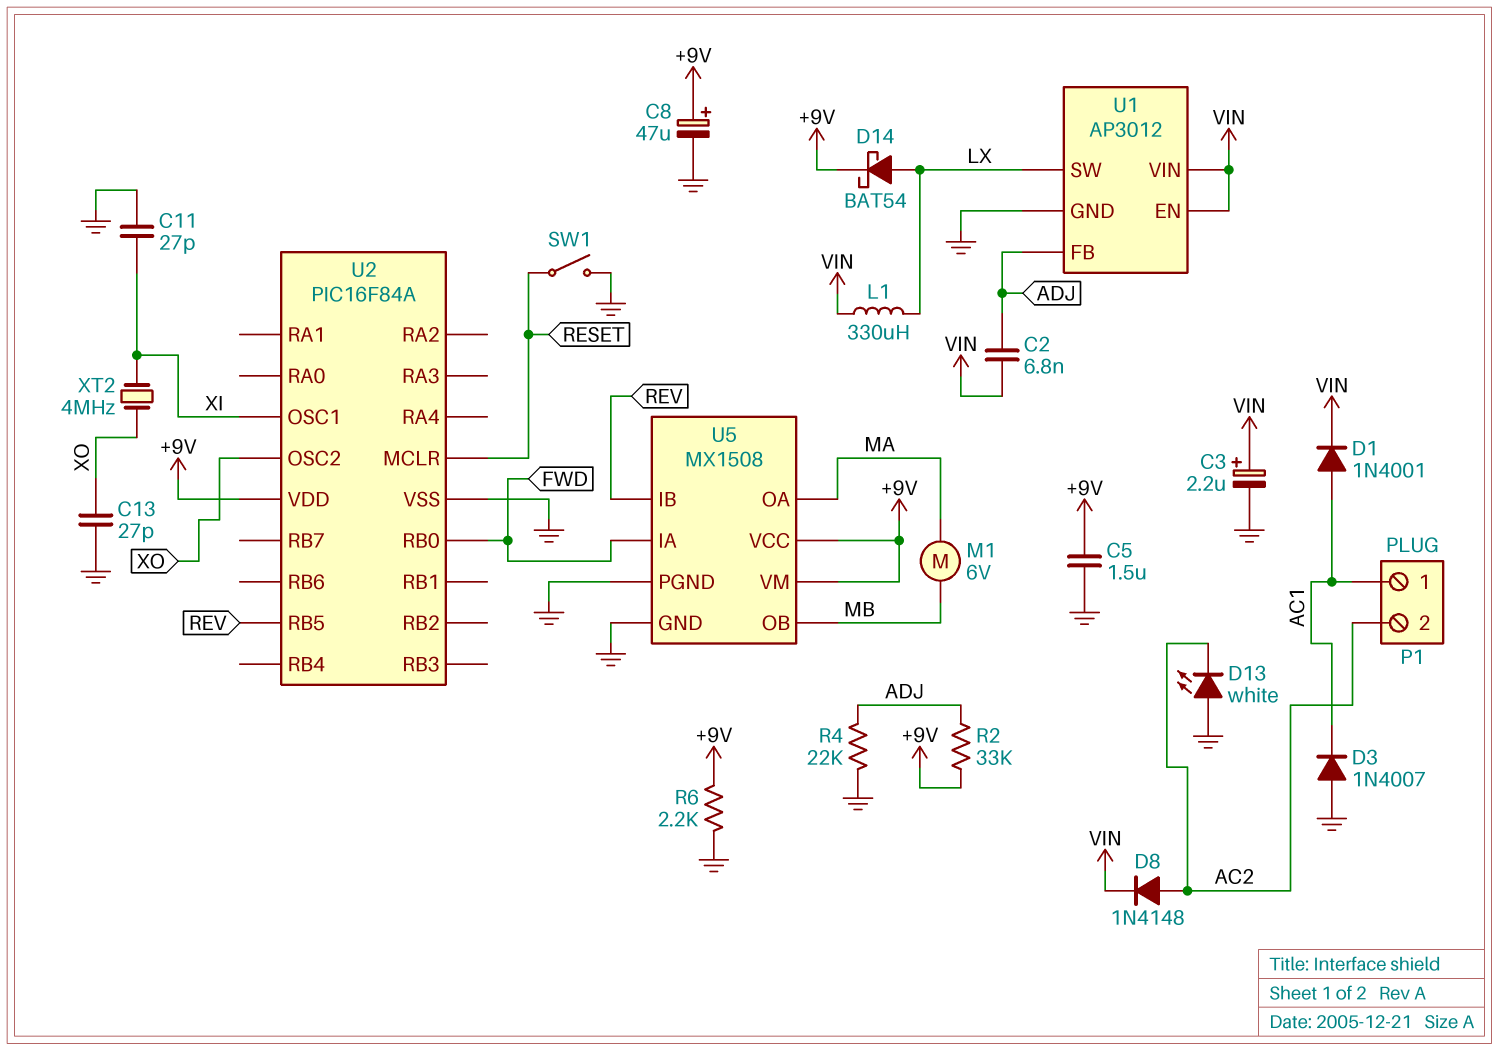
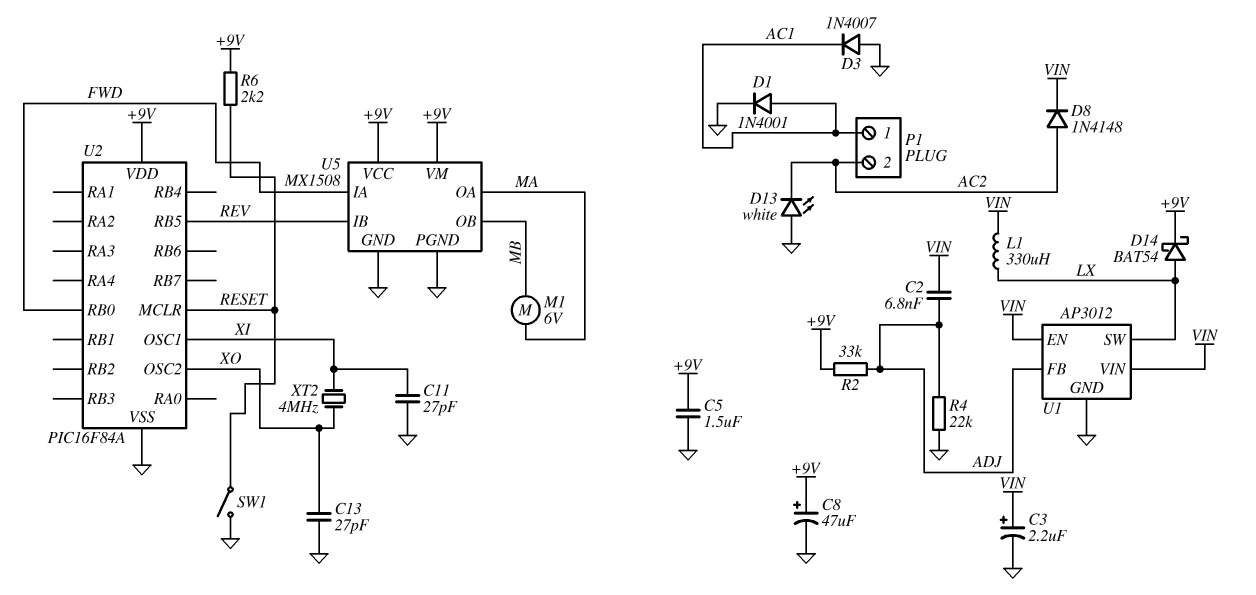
D1: diode 1N4001 (A AC1, K VIN) -> diode 1N4001 (A AC1, K GND)
R6: 2.2k (+9V, GND) -> 2.2k (+9V, RESET)

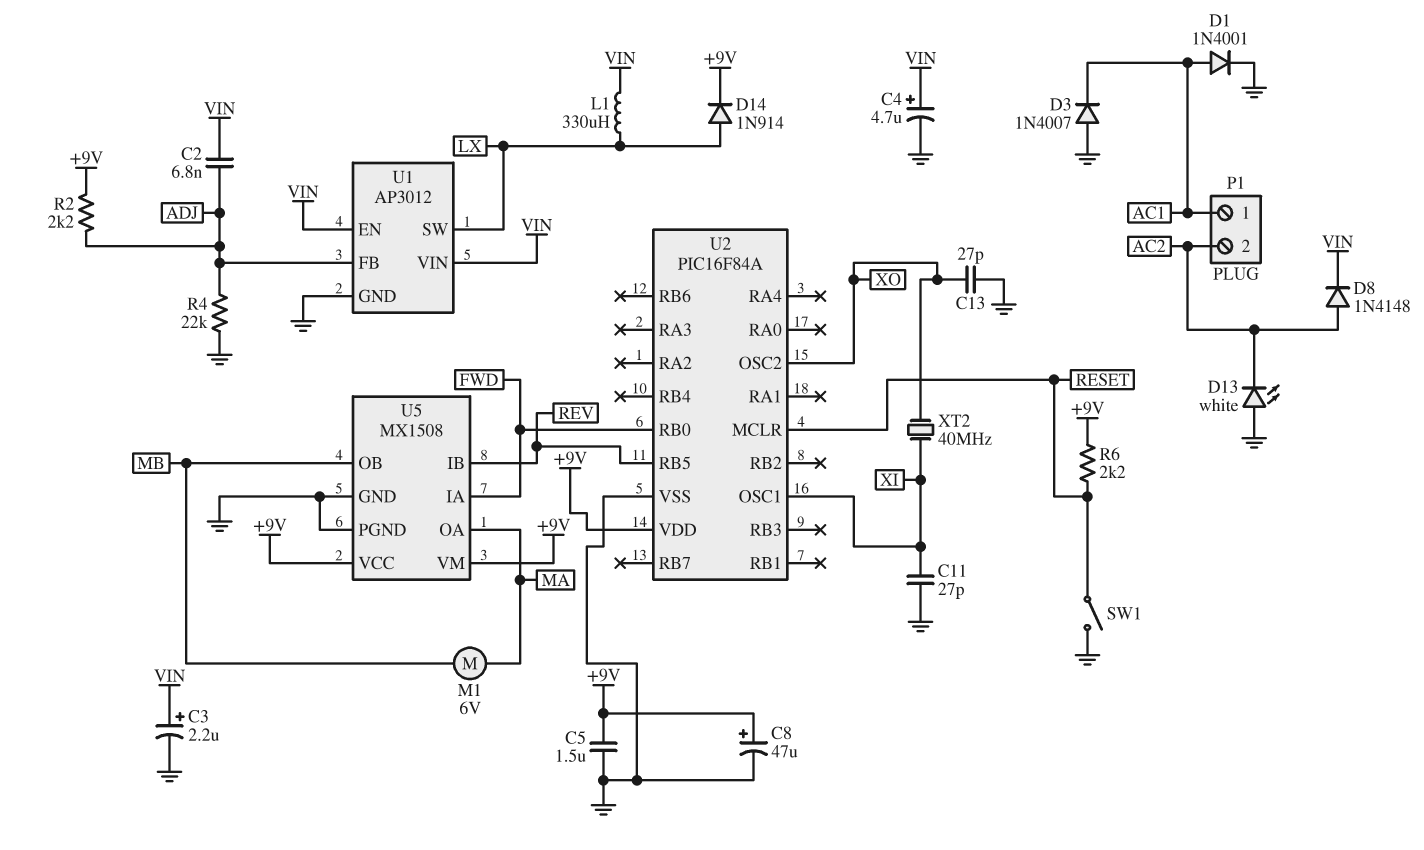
C4: none -> 4.7uF (plus VIN, minus GND)
D14: schottky BAT54 (A LX, K +9V) -> diode 1N914 (A LX, K +9V)
R2: 33k (+9V, ADJ) -> 2.2k (+9V, ADJ)
XT2: 4MHz (XI, XO) -> 40MHz (XI, XO)

